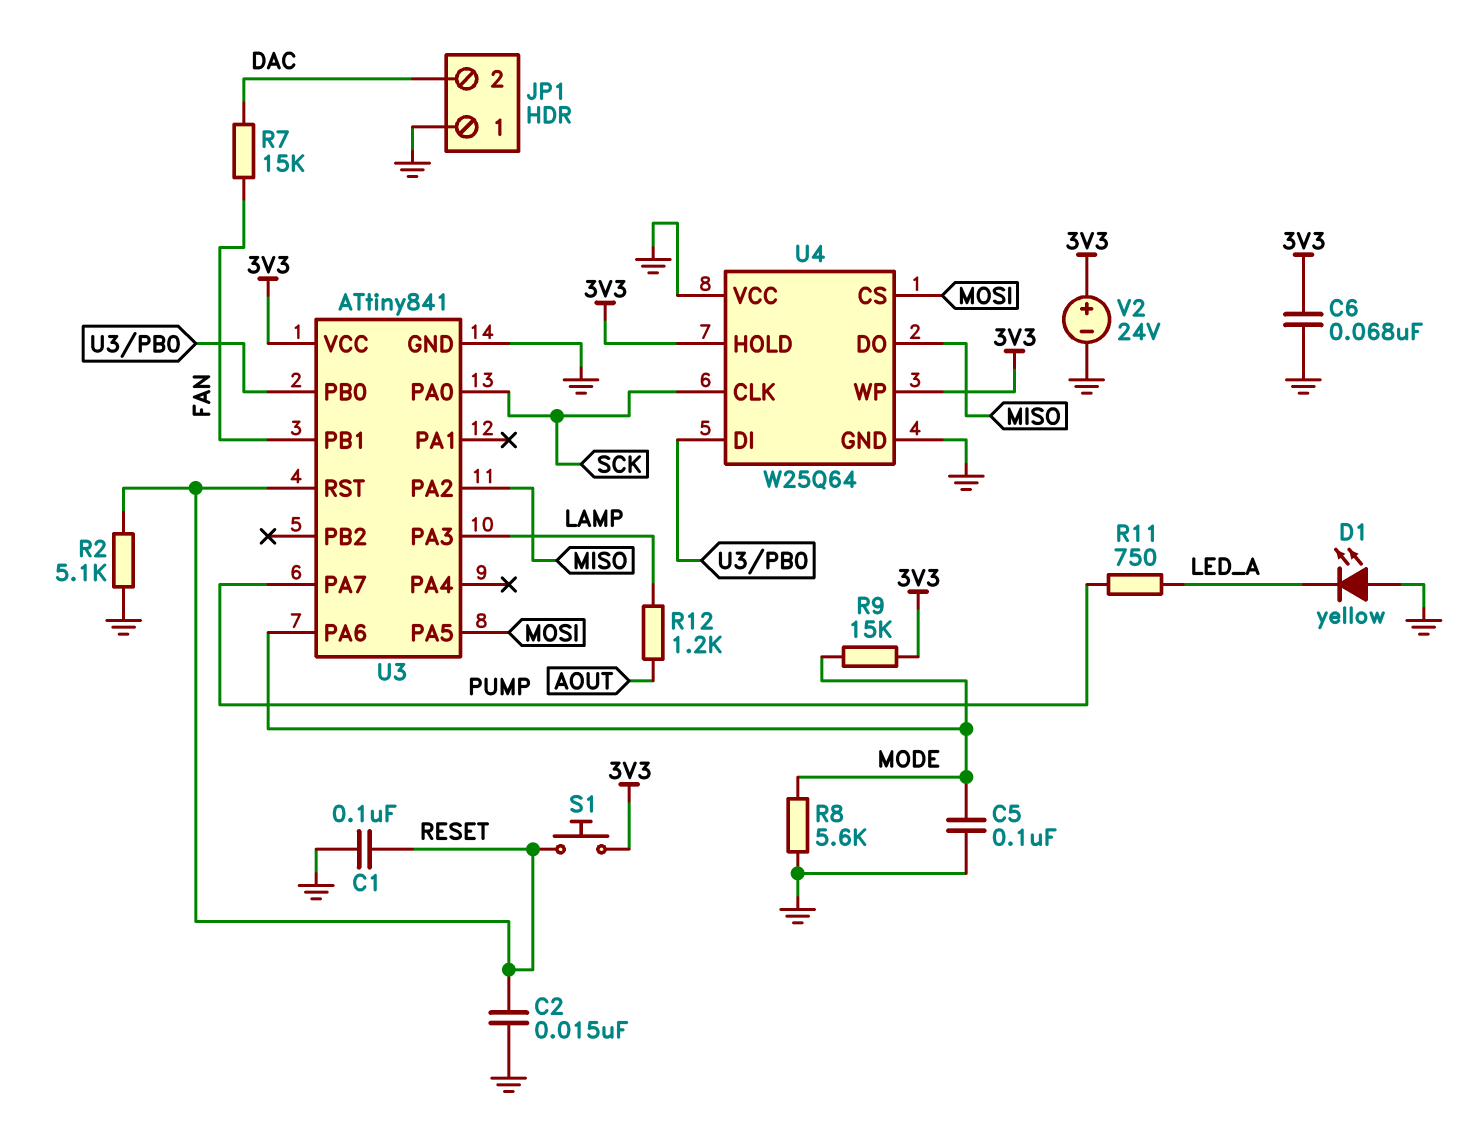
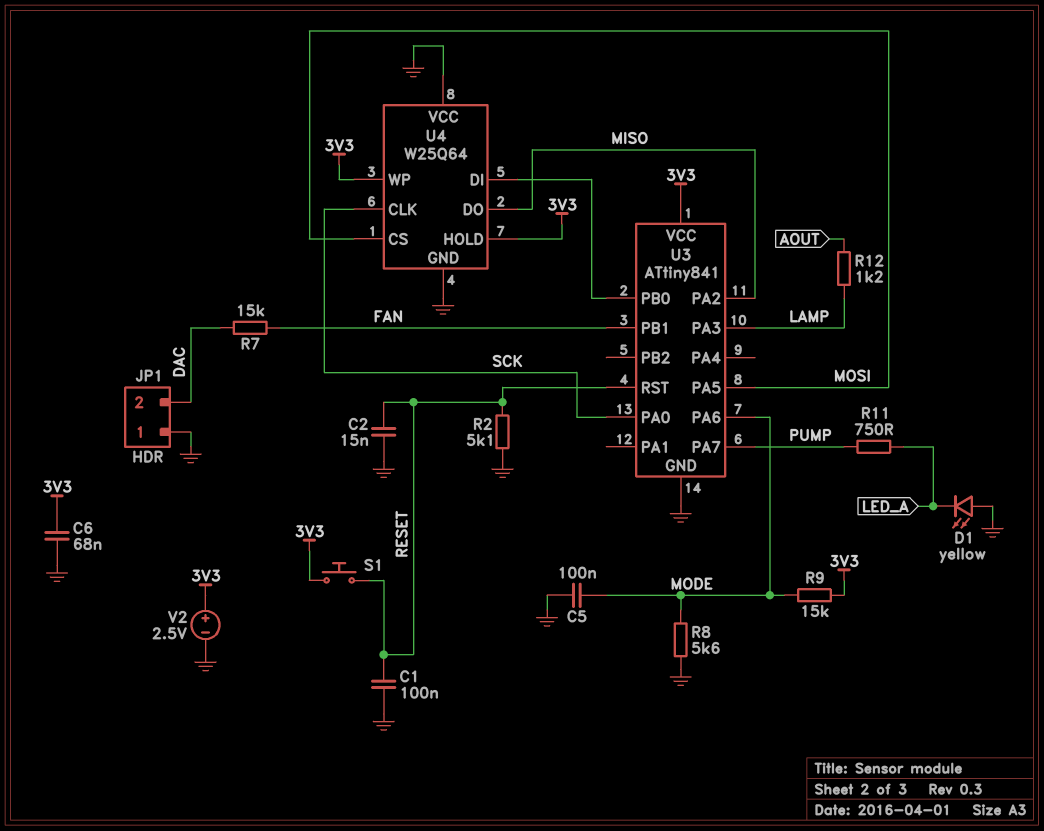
V2: 24V (plus 3V3, minus GND) -> 2.5V (plus 3V3, minus GND)

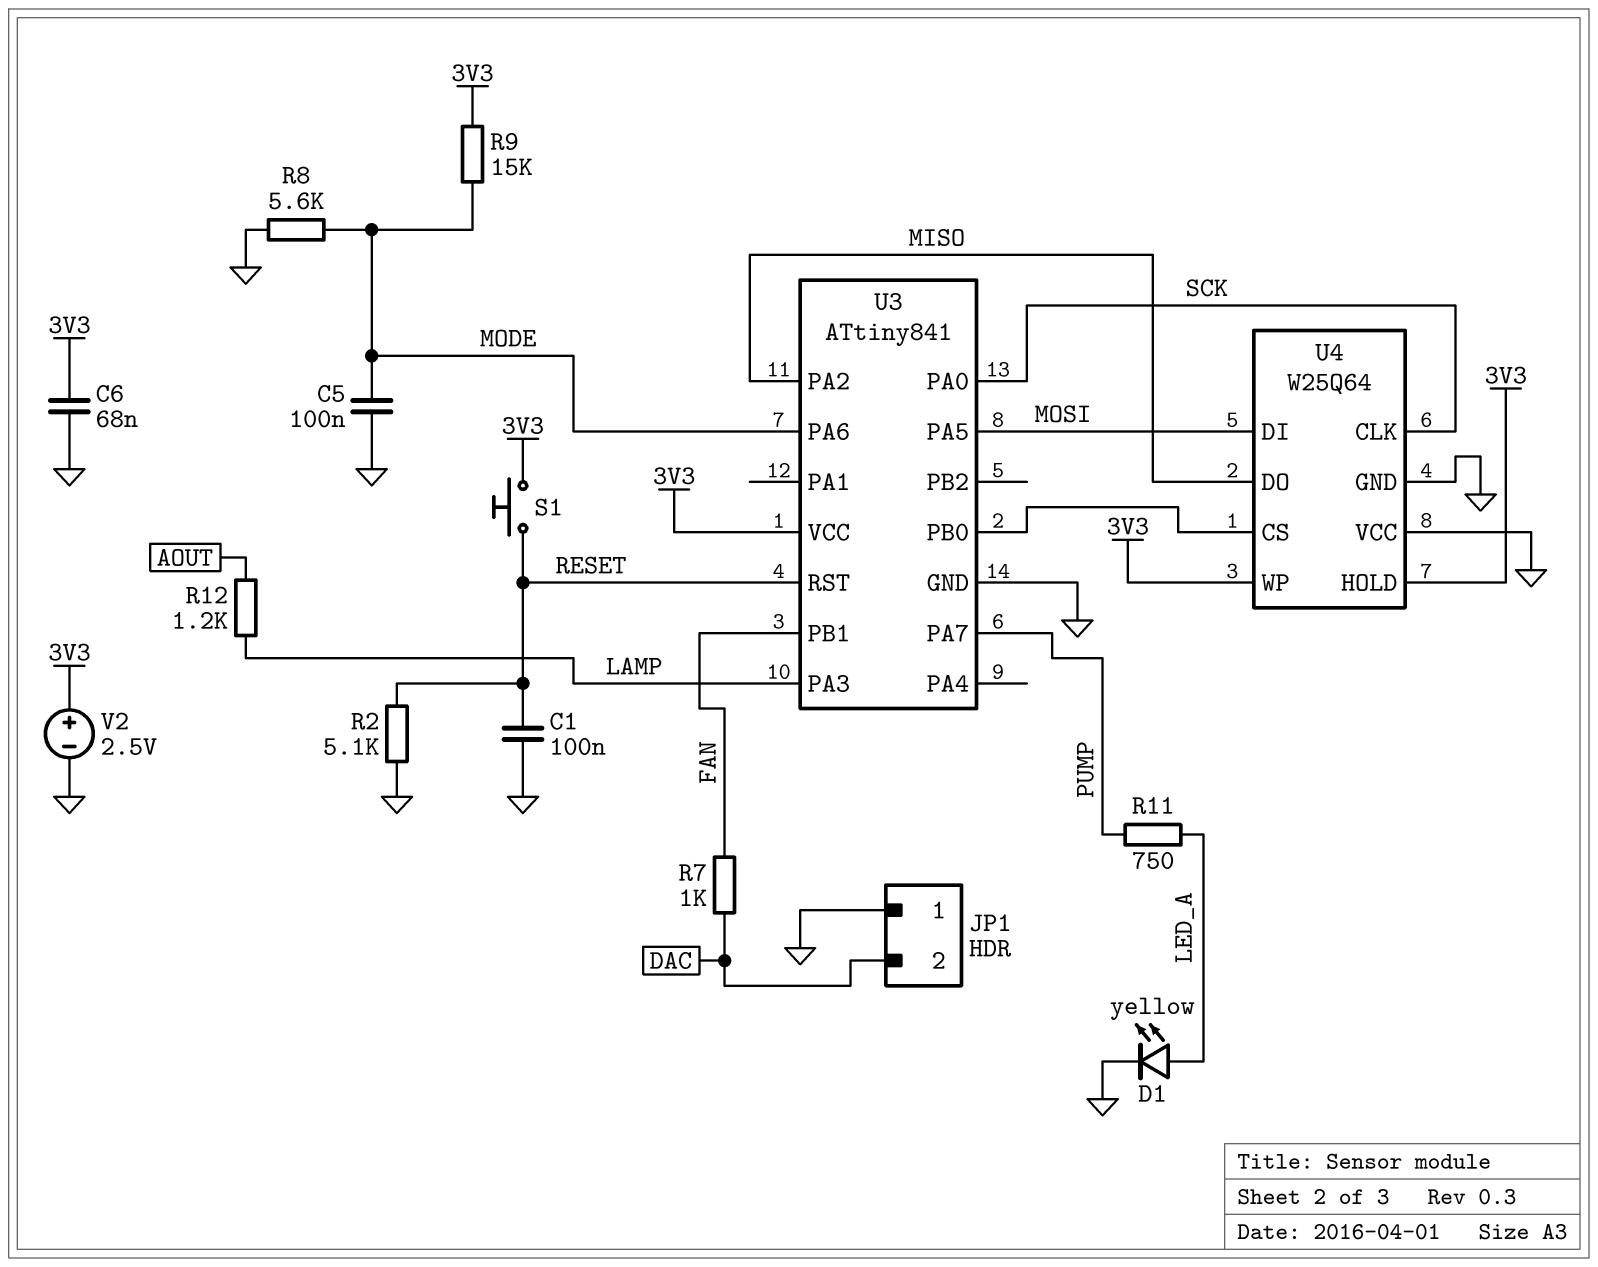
C2: 15nF (GND, RESET) -> none
D1: LED yellow (A GND, K LED_A) -> LED yellow (A LED_A, K GND)
R7: 15k (DAC, FAN) -> 1k (DAC, FAN)
U4 pin CS: MOSI -> U3/PB0
U4 pin DI: U3/PB0 -> MOSI

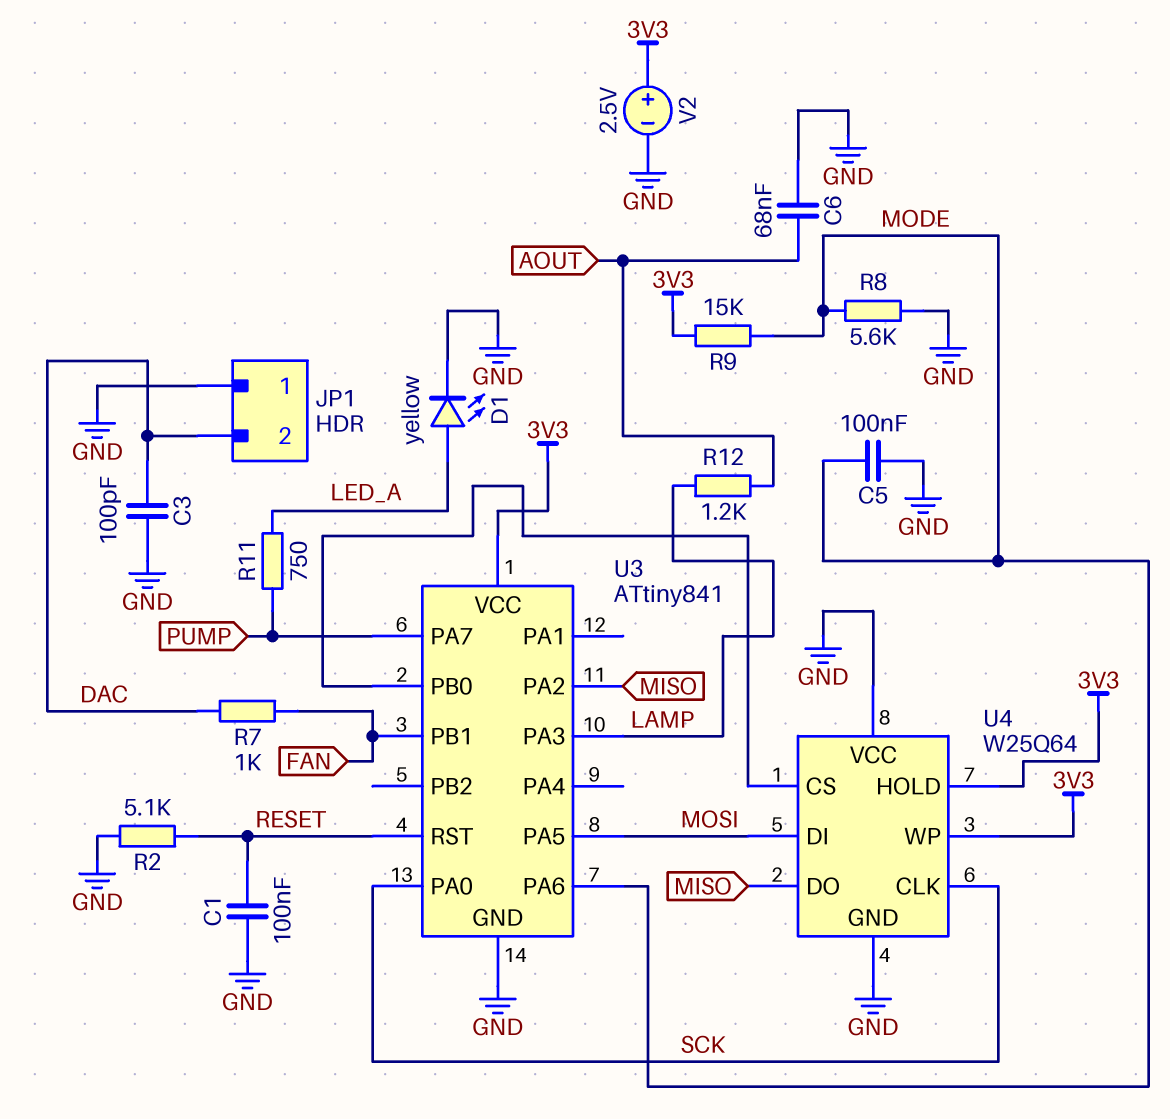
C3: none -> 100pF (DAC, GND)
C6: 68nF (3V3, GND) -> 68nF (AOUT, GND)
S1: button (3V3, RESET) -> none

